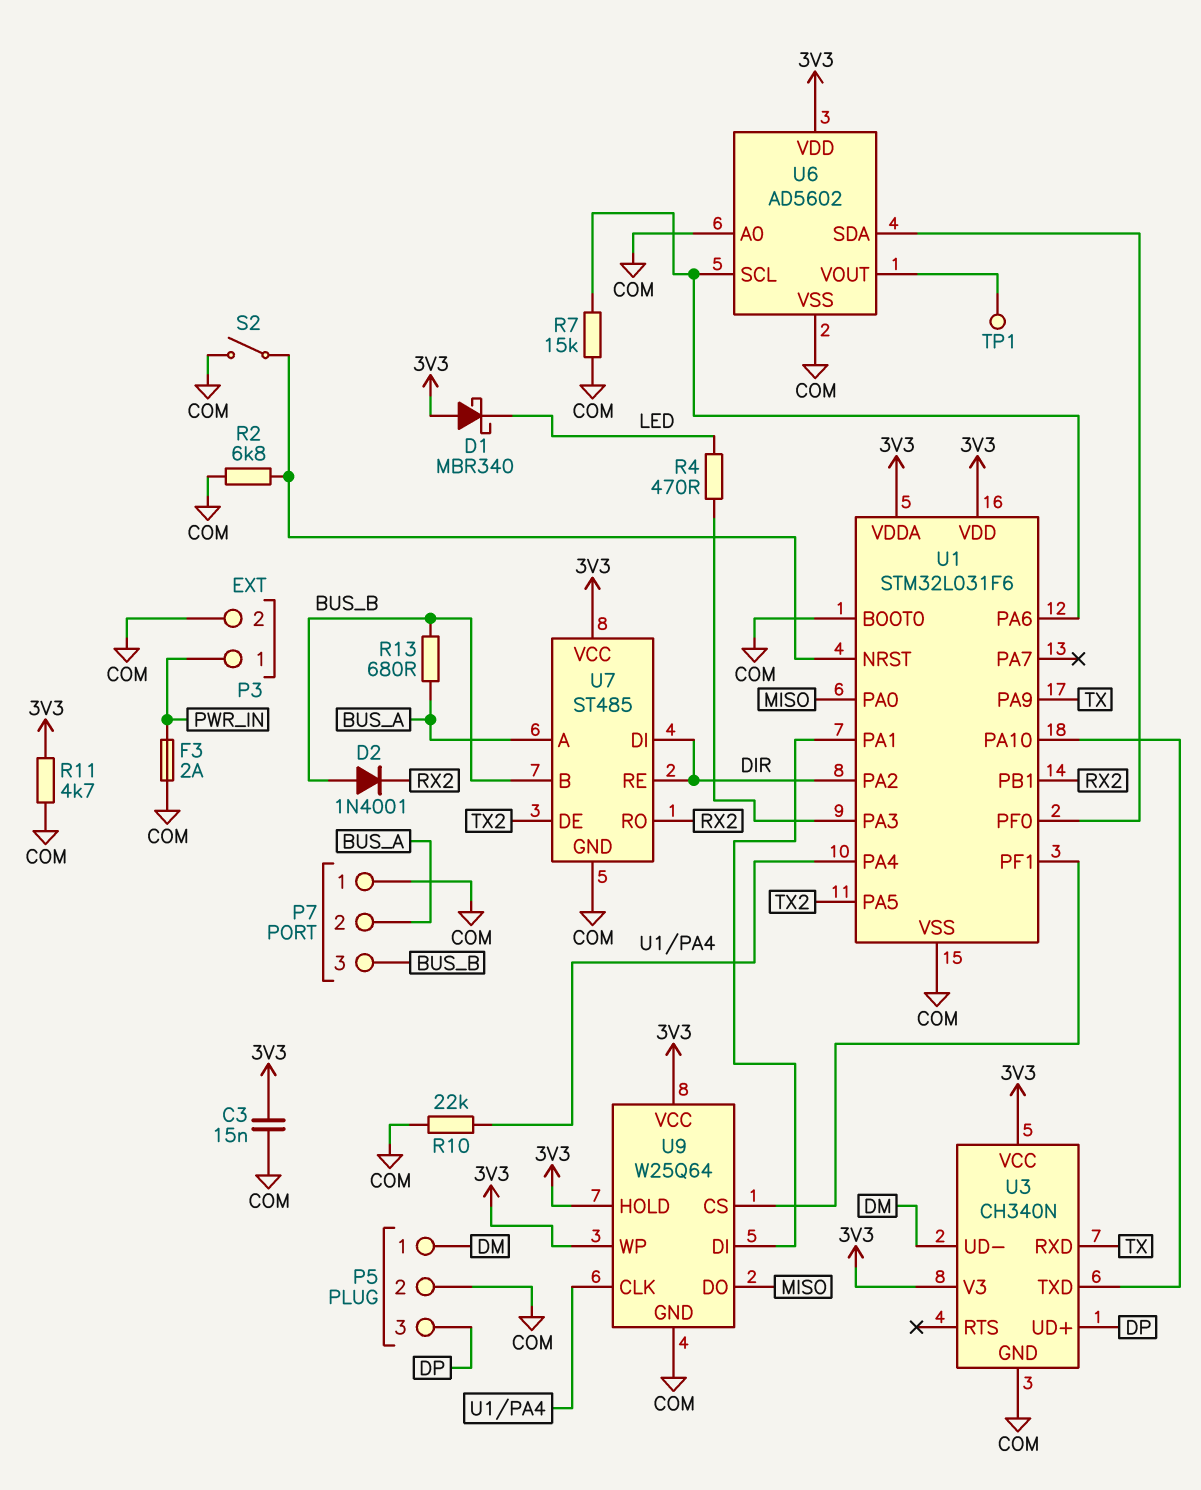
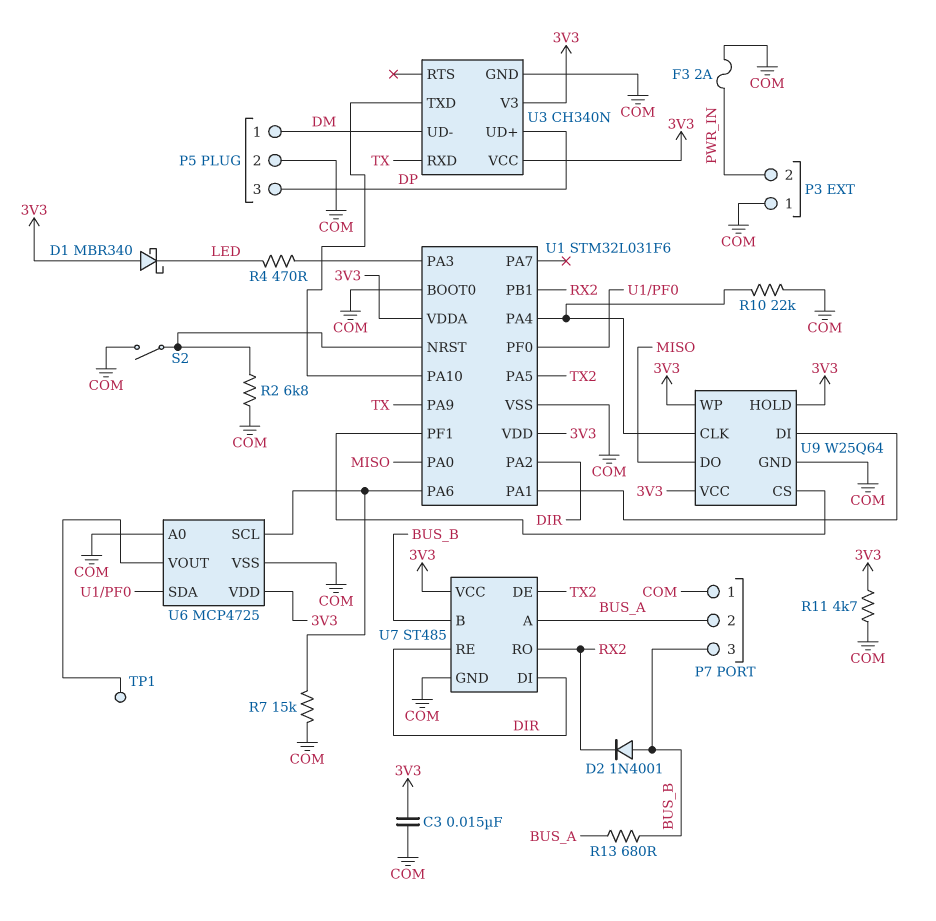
P3 pin 1: PWR_IN -> COM
P3 pin 2: COM -> PWR_IN
U6: AD5602 -> MCP4725

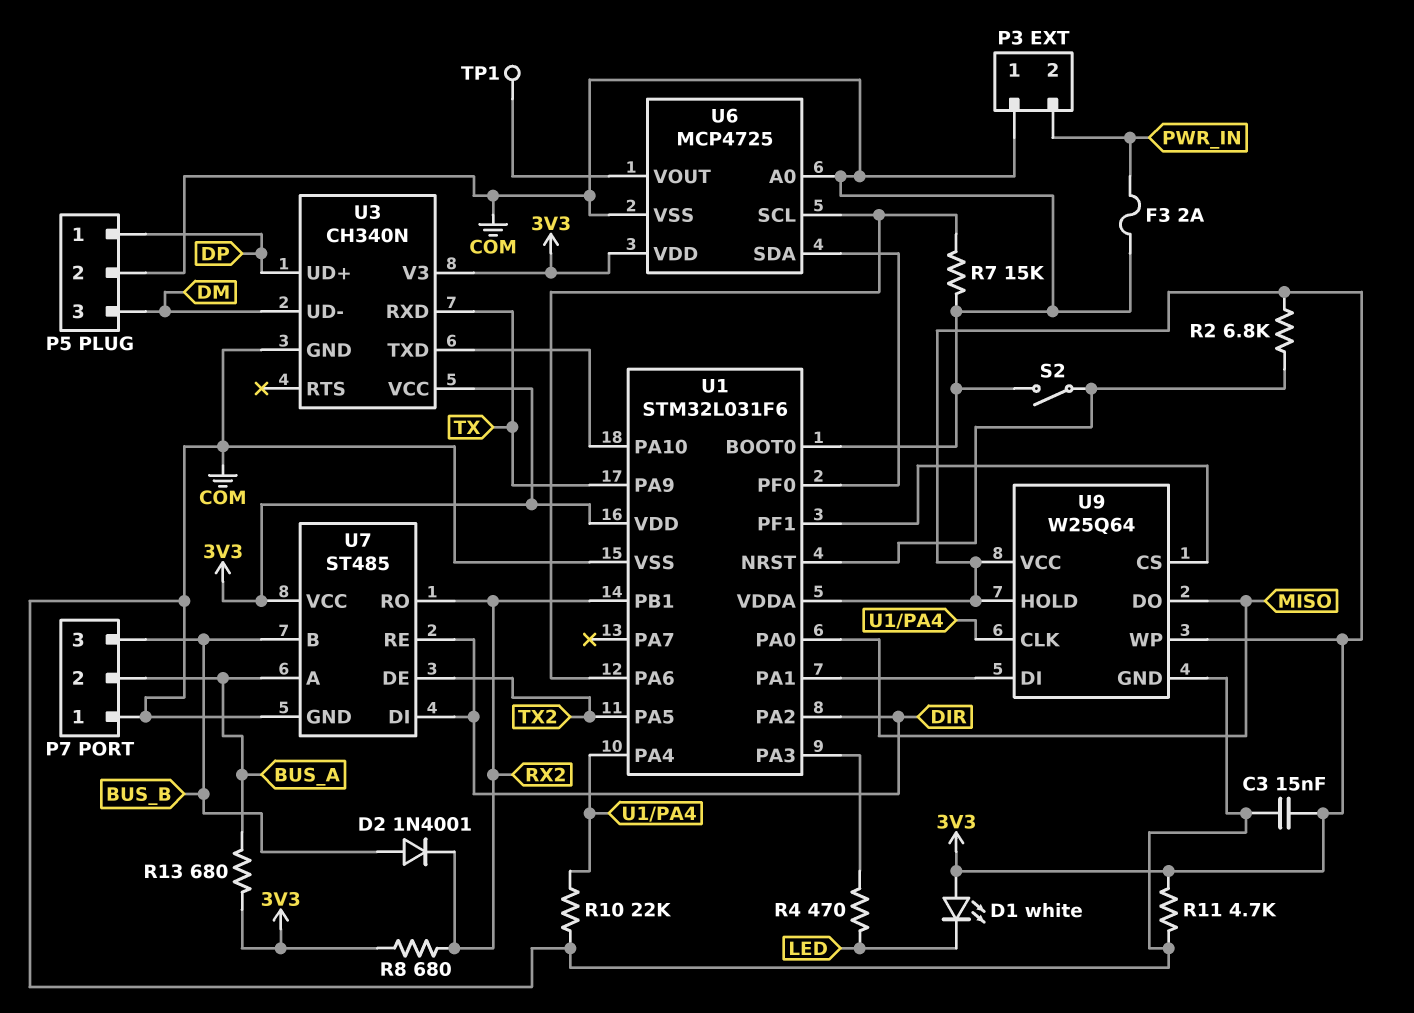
D1: schottky MBR340 (A 3V3, K LED) -> LED white (A 3V3, K LED)
P5 pin 1: DM -> DP
P5 pin 3: DP -> DM
R2: 6.8k (COM, U1/NRST) -> 6.8k (3V3, U1/NRST)
R8: none -> 680 (3V3, RX2)
R13: 680 (BUS_A, BUS_B) -> 680 (3V3, BUS_A)

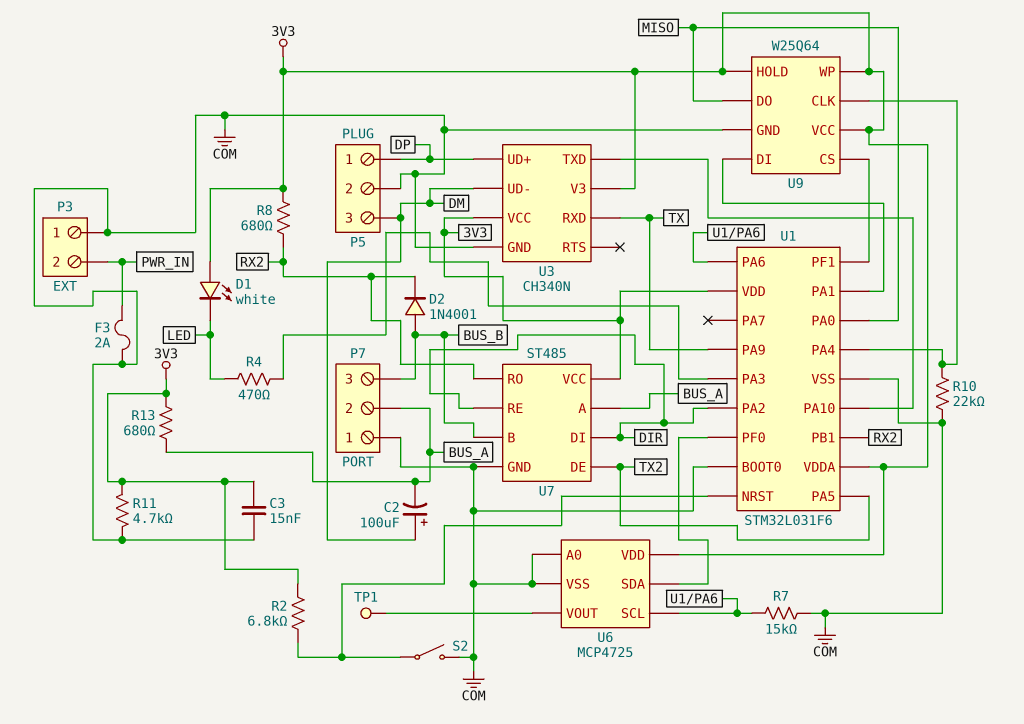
C2: none -> 100uF (plus DM, minus BUS_A)

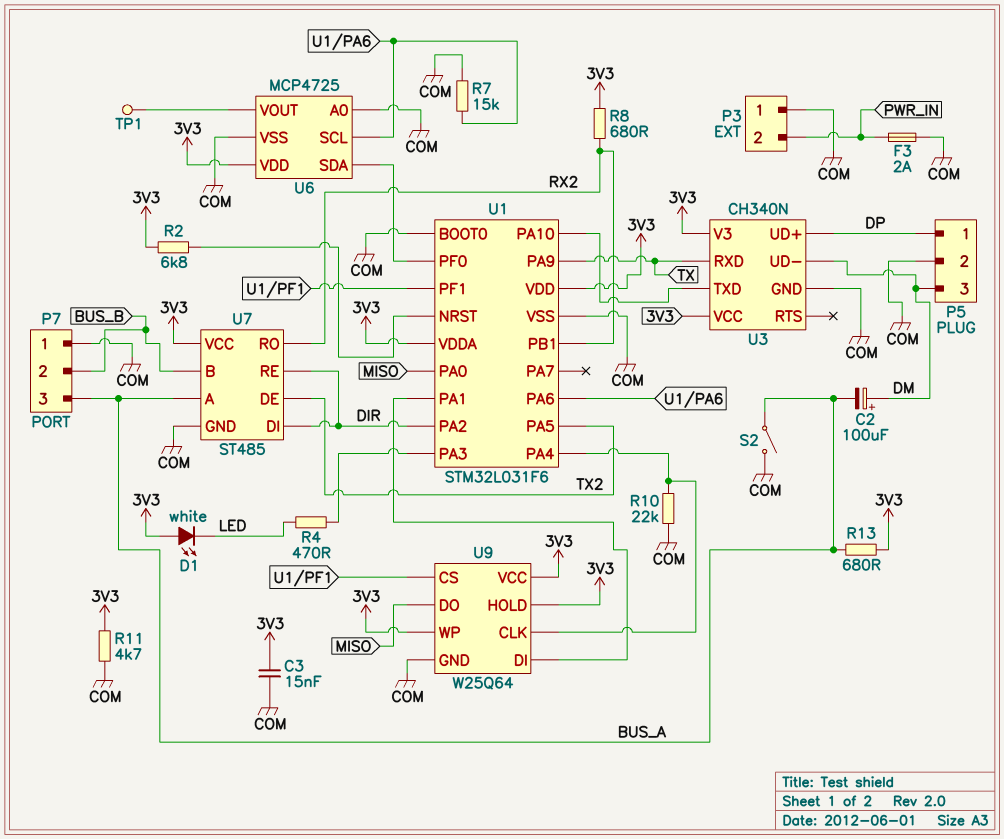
D2: diode 1N4001 (A BUS_B, K RX2) -> none
P7 pin 2: BUS_A -> BUS_B
P7 pin 3: BUS_B -> BUS_A
S2: switch (COM, U1/NRST) -> switch (BUS_A, COM)

